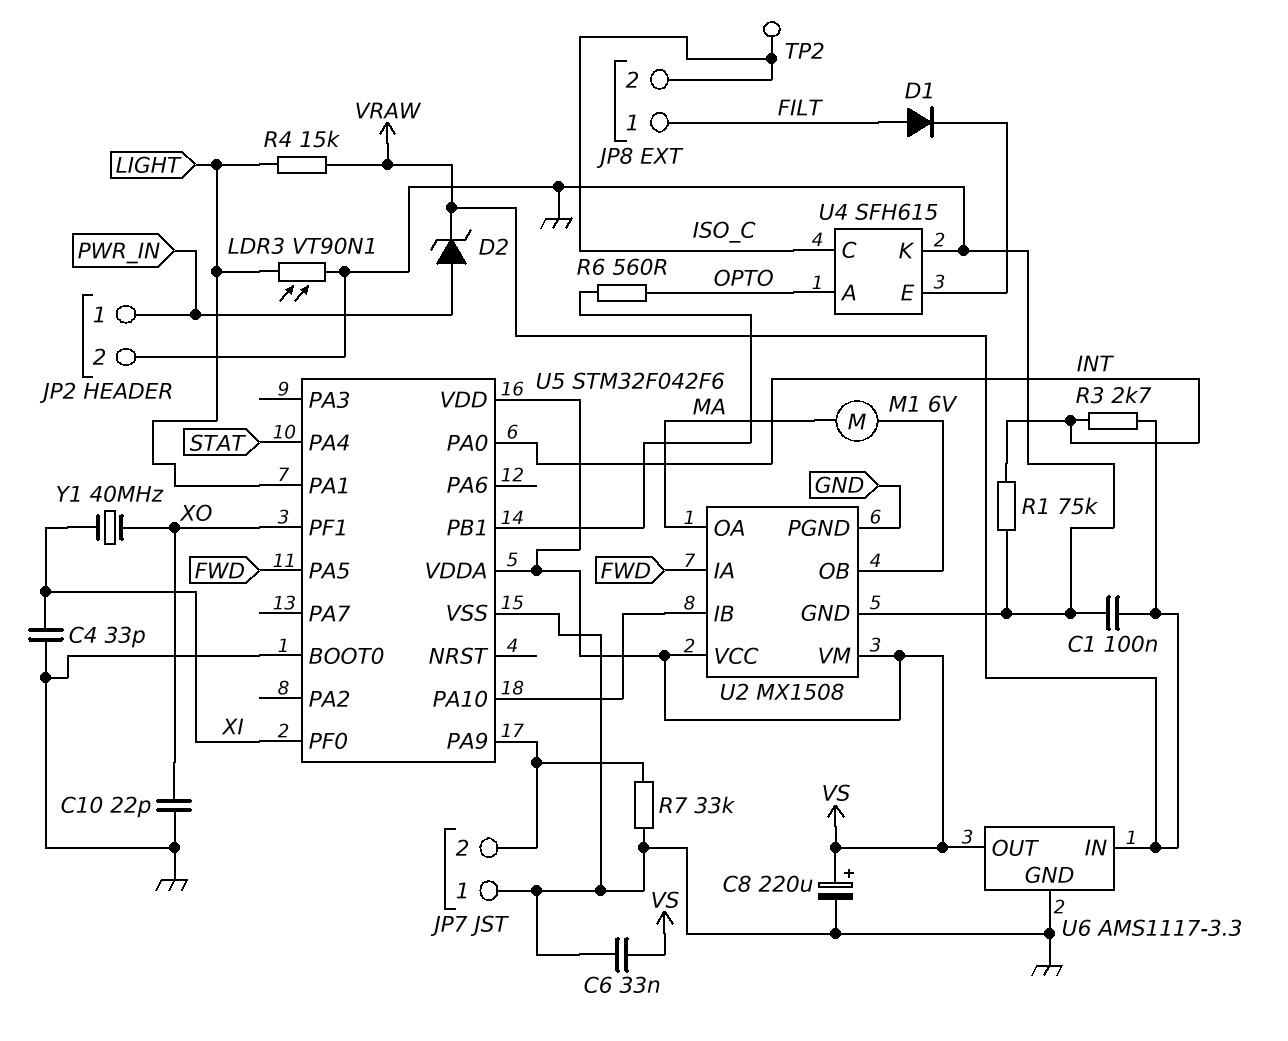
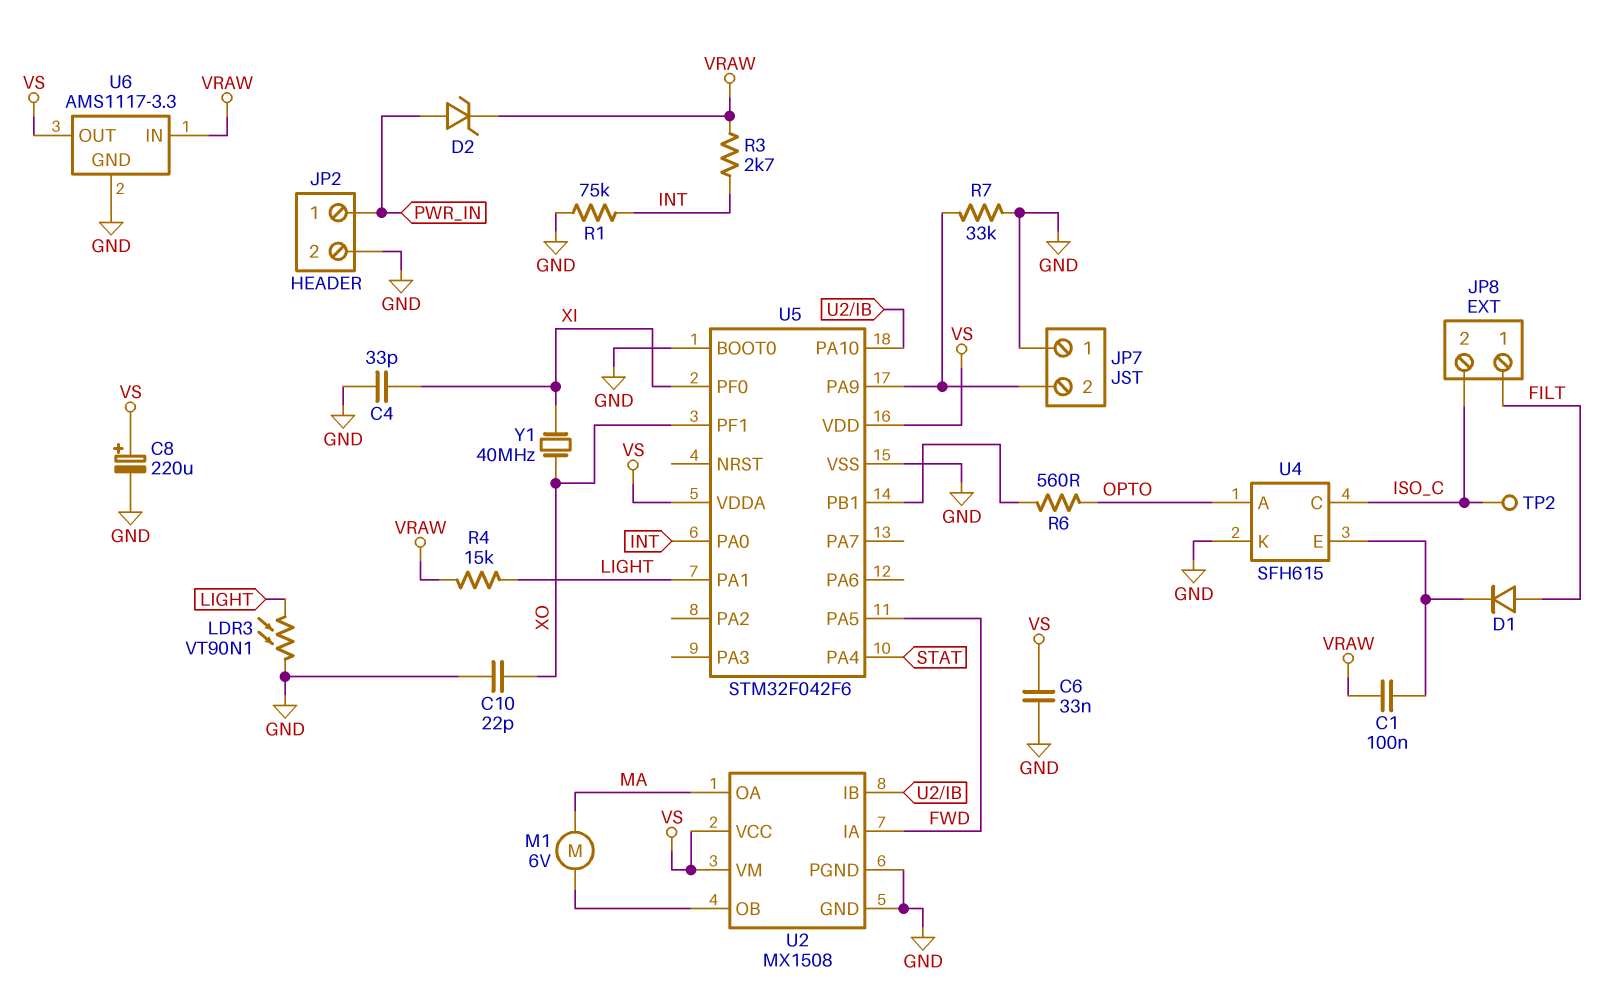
C1: 100nF (GND, VRAW) -> 100nF (U4/E, VRAW)

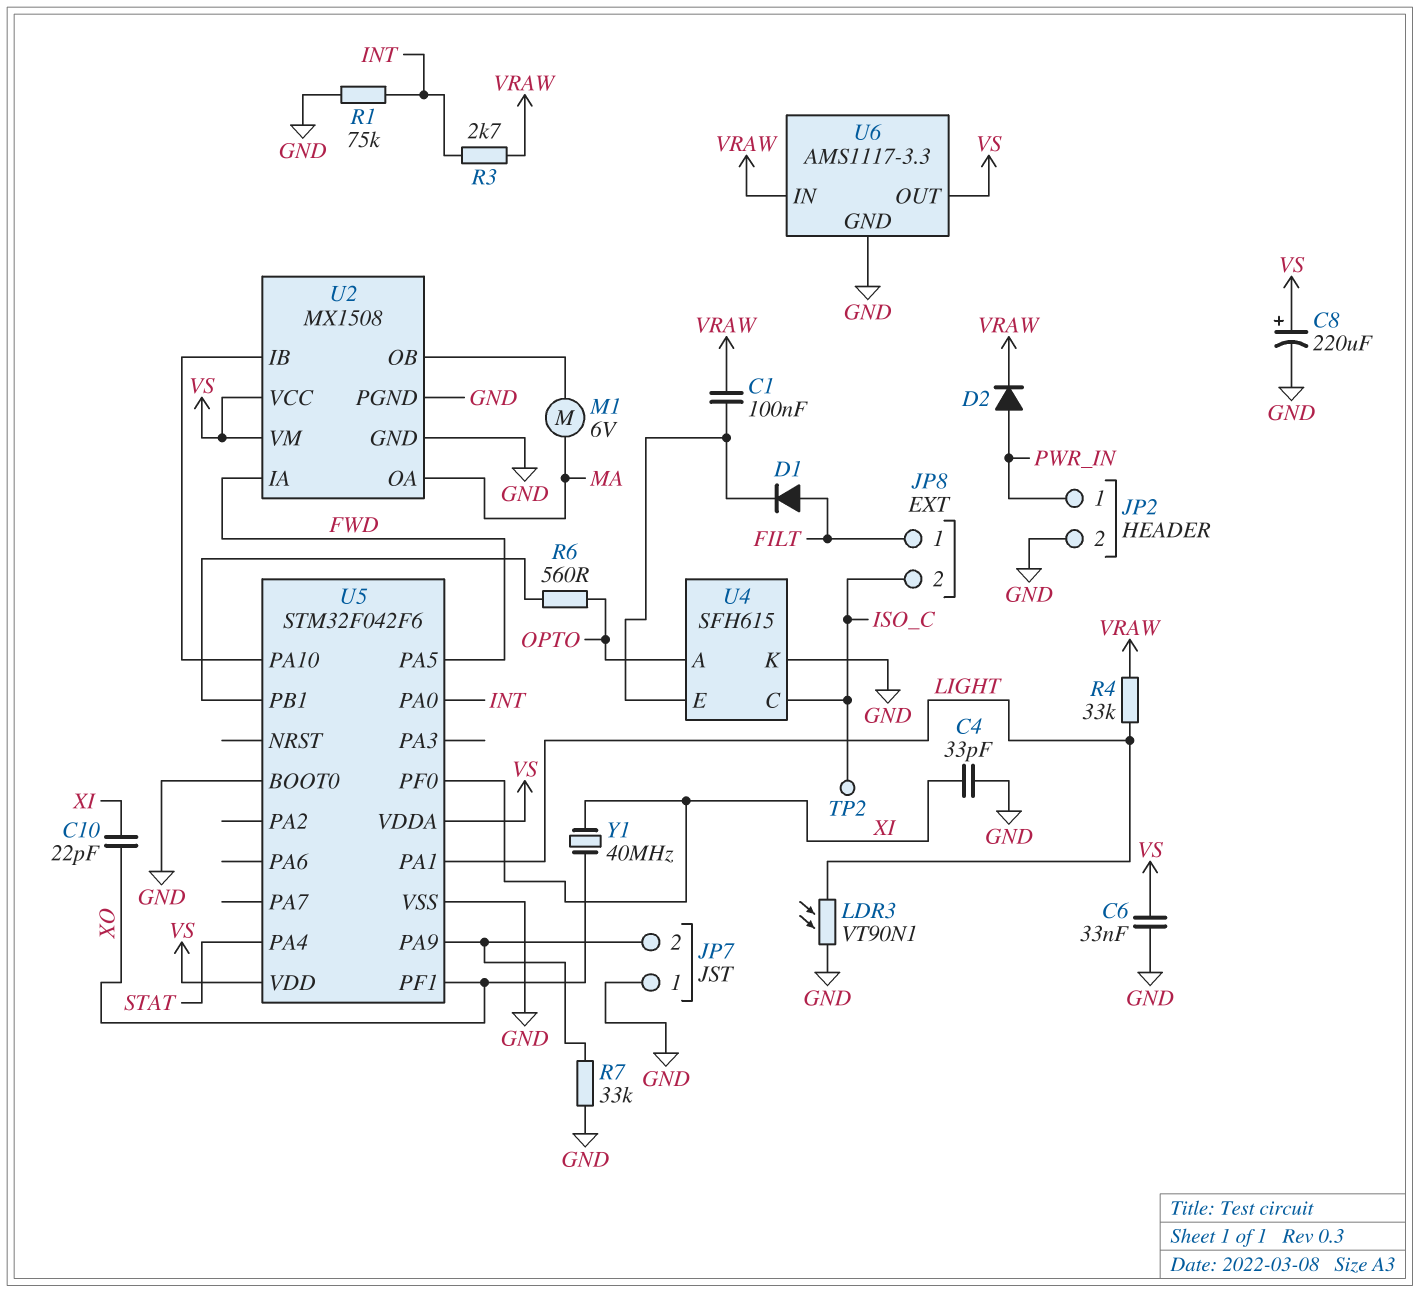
C10: 22pF (GND, XO) -> 22pF (XI, XO)
D2: zener (A PWR_IN, K VRAW) -> diode (A PWR_IN, K VRAW)
R4: 15k (LIGHT, VRAW) -> 33k (LIGHT, VRAW)

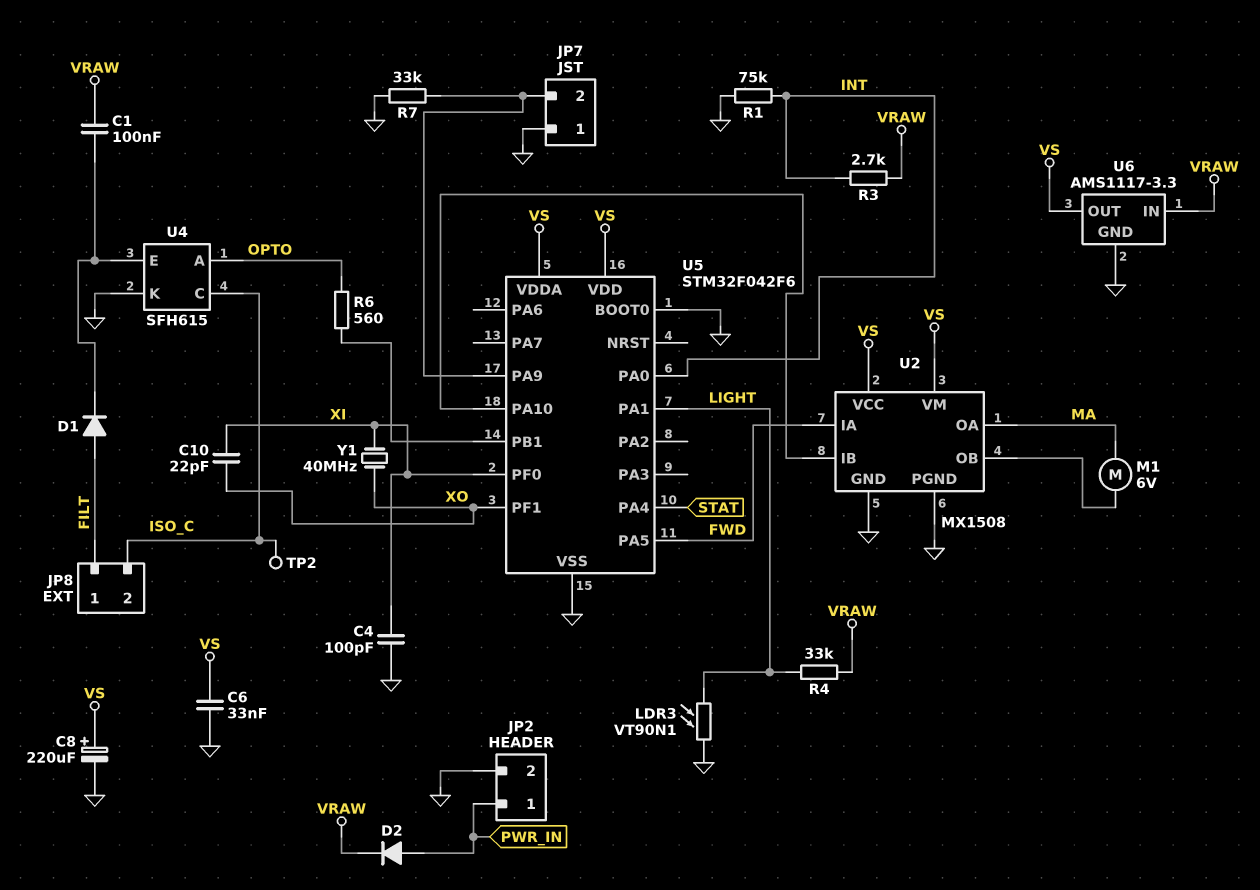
C4: 33pF (GND, XI) -> 100pF (GND, XI)

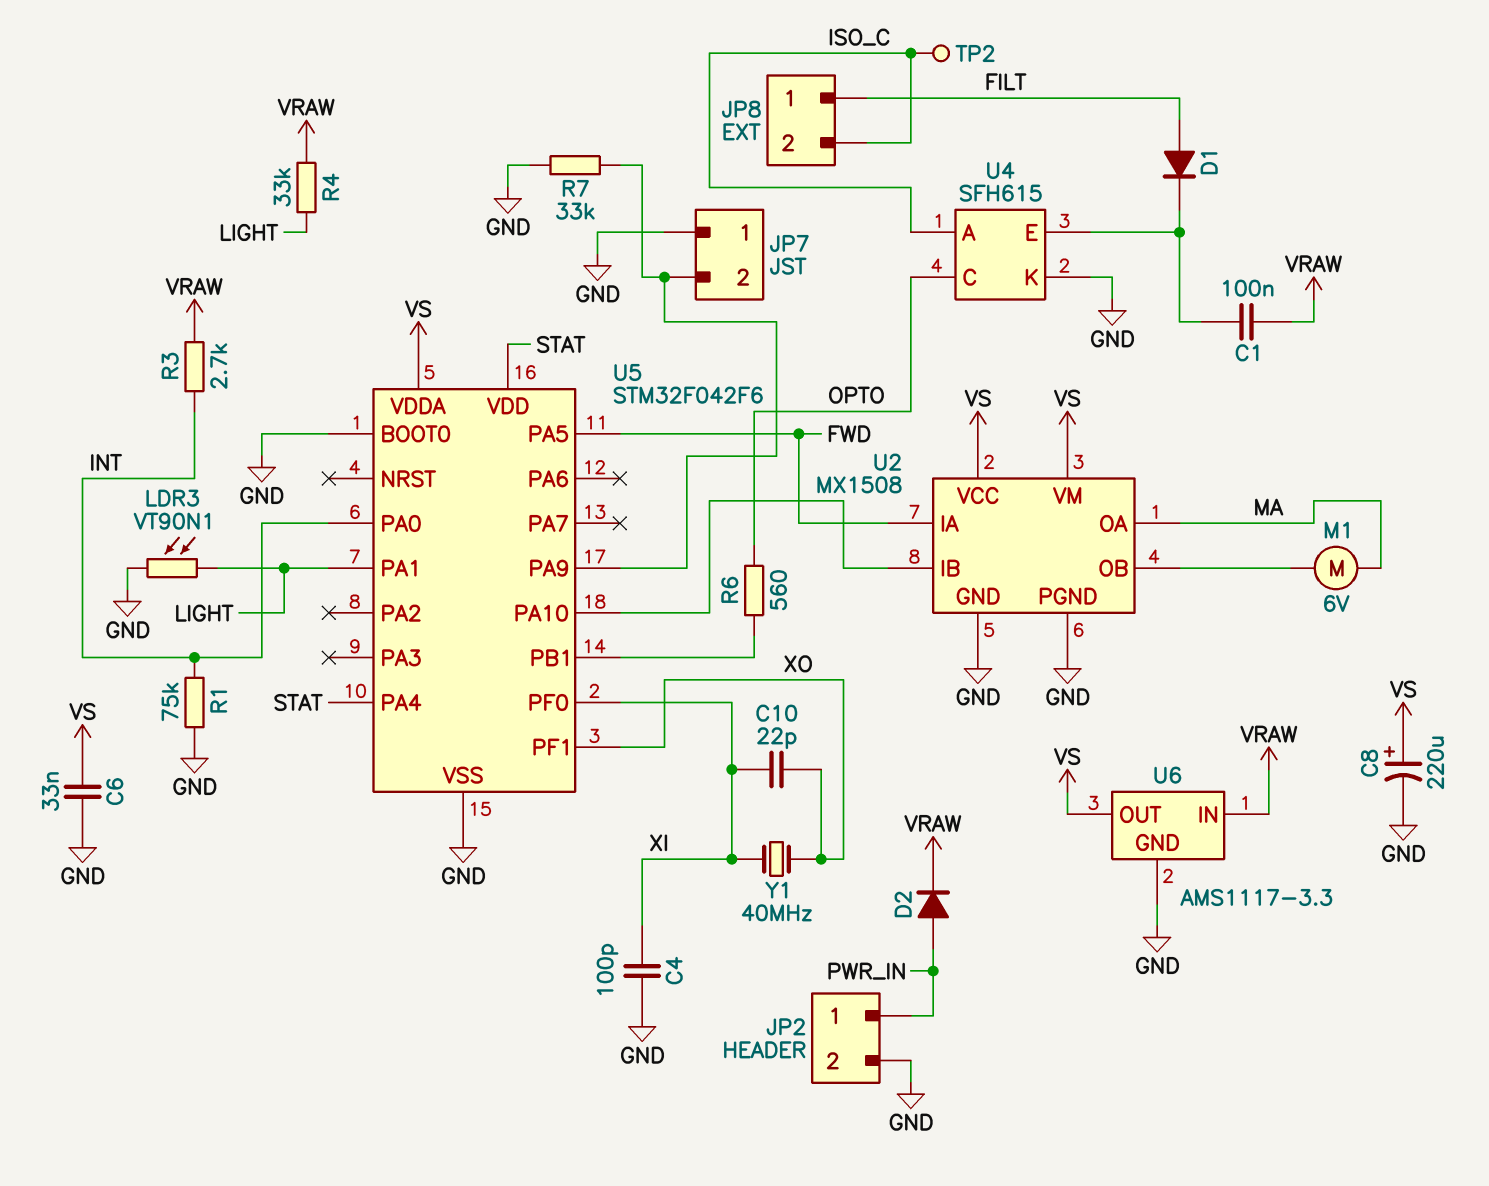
U4 pin A: OPTO -> ISO_C
U4 pin C: ISO_C -> OPTO
U5 pin VDD: VS -> STAT

